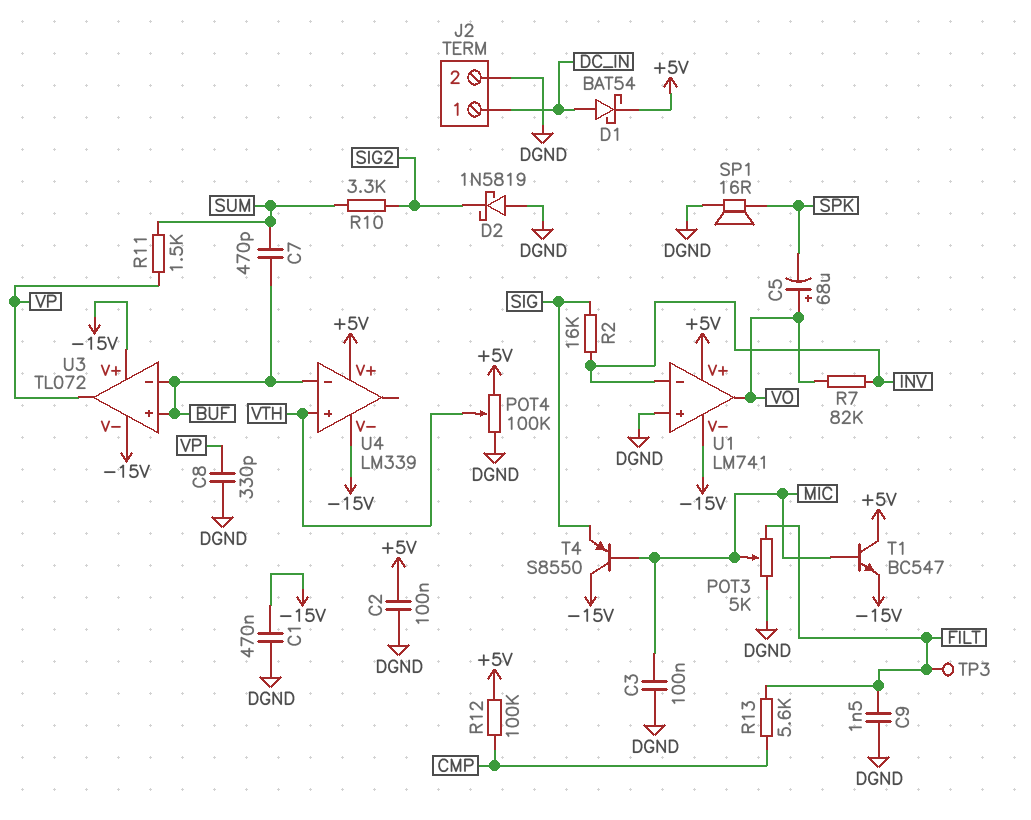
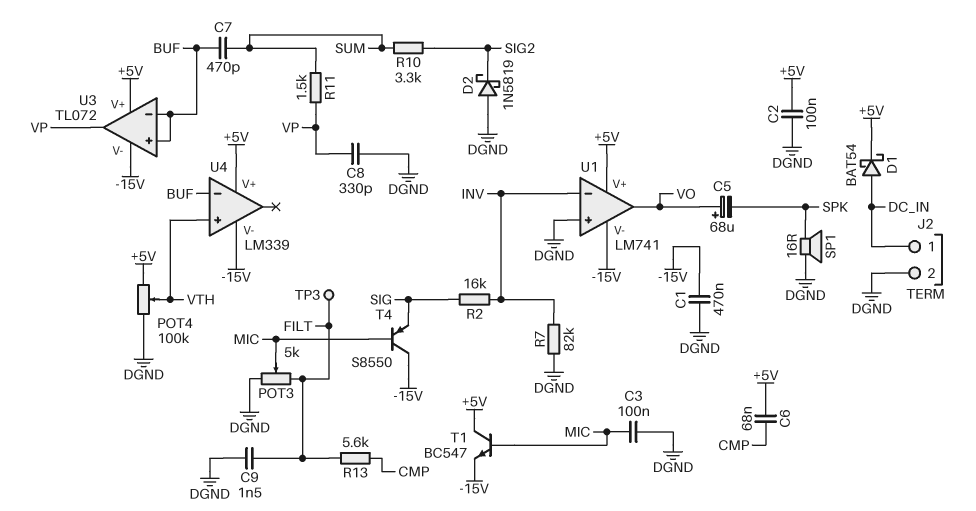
C6: none -> 68nF (+5V, CMP)
R7: 82k (INV, VO) -> 82k (DGND, INV)
R12: 100k (+5V, CMP) -> none
U3 pin V+: -15V -> +5V

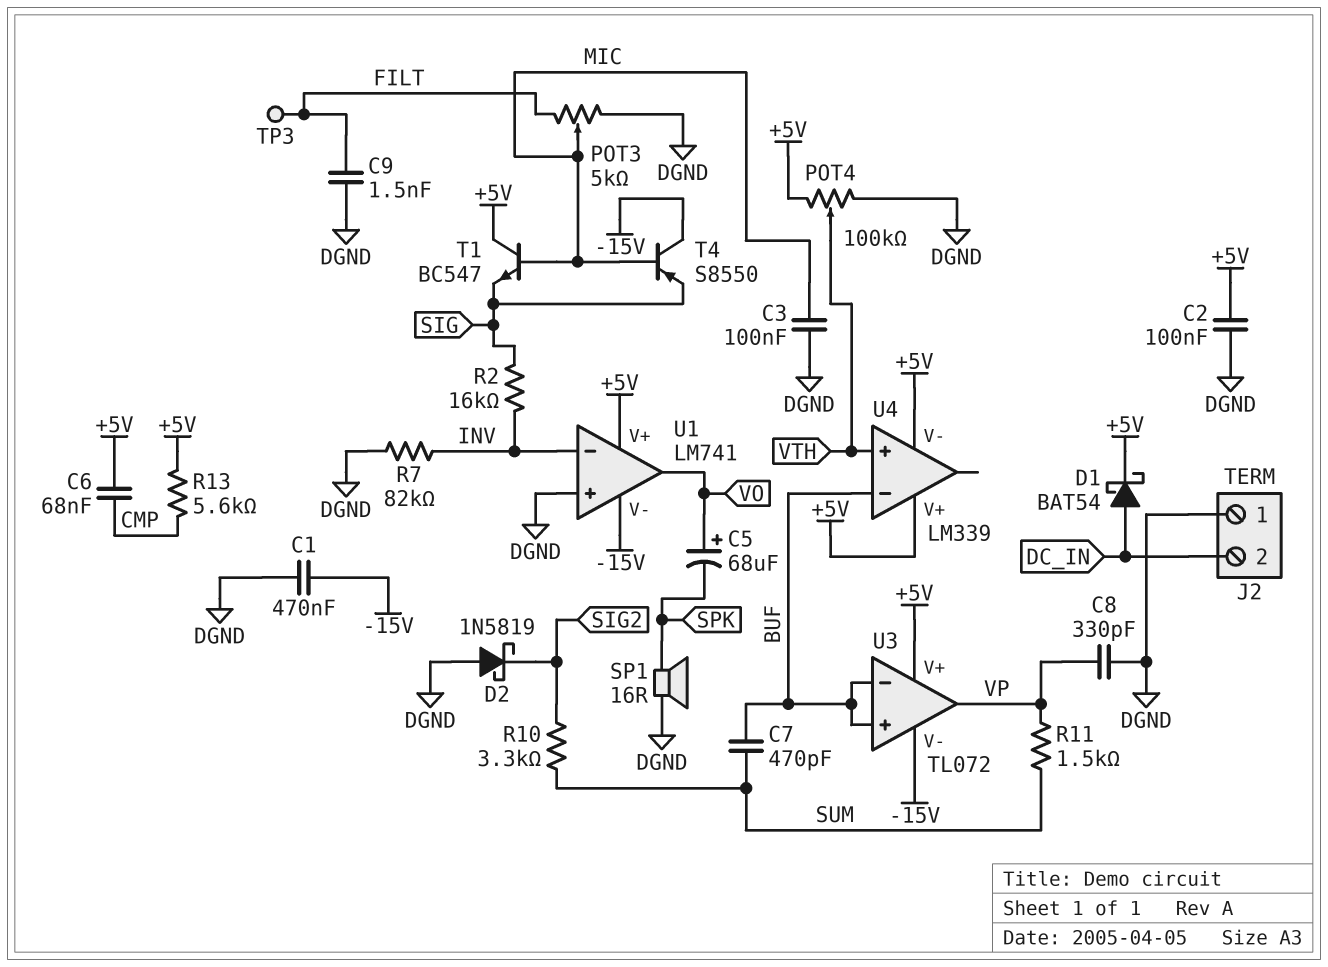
J2 pin 1: DC_IN -> DGND
J2 pin 2: DGND -> DC_IN
R13: 5.6k (CMP, FILT) -> 5.6k (+5V, CMP)
T1: NPN BC547 (B MIC, C +5V, E -15V) -> NPN BC547 (B MIC, C +5V, E SIG)
U4 pin V-: -15V -> +5V

